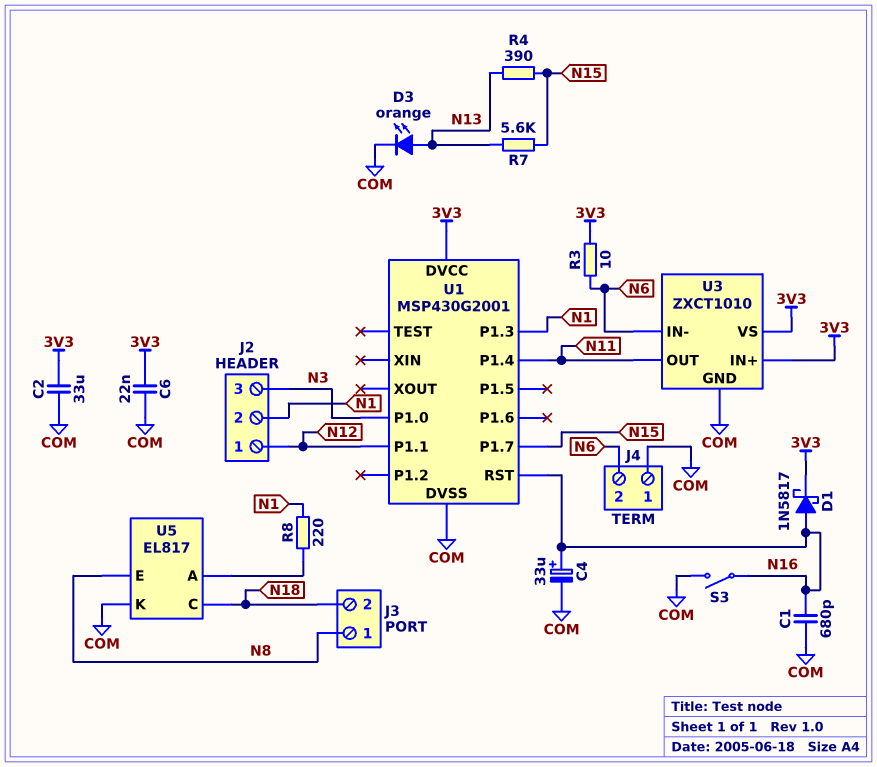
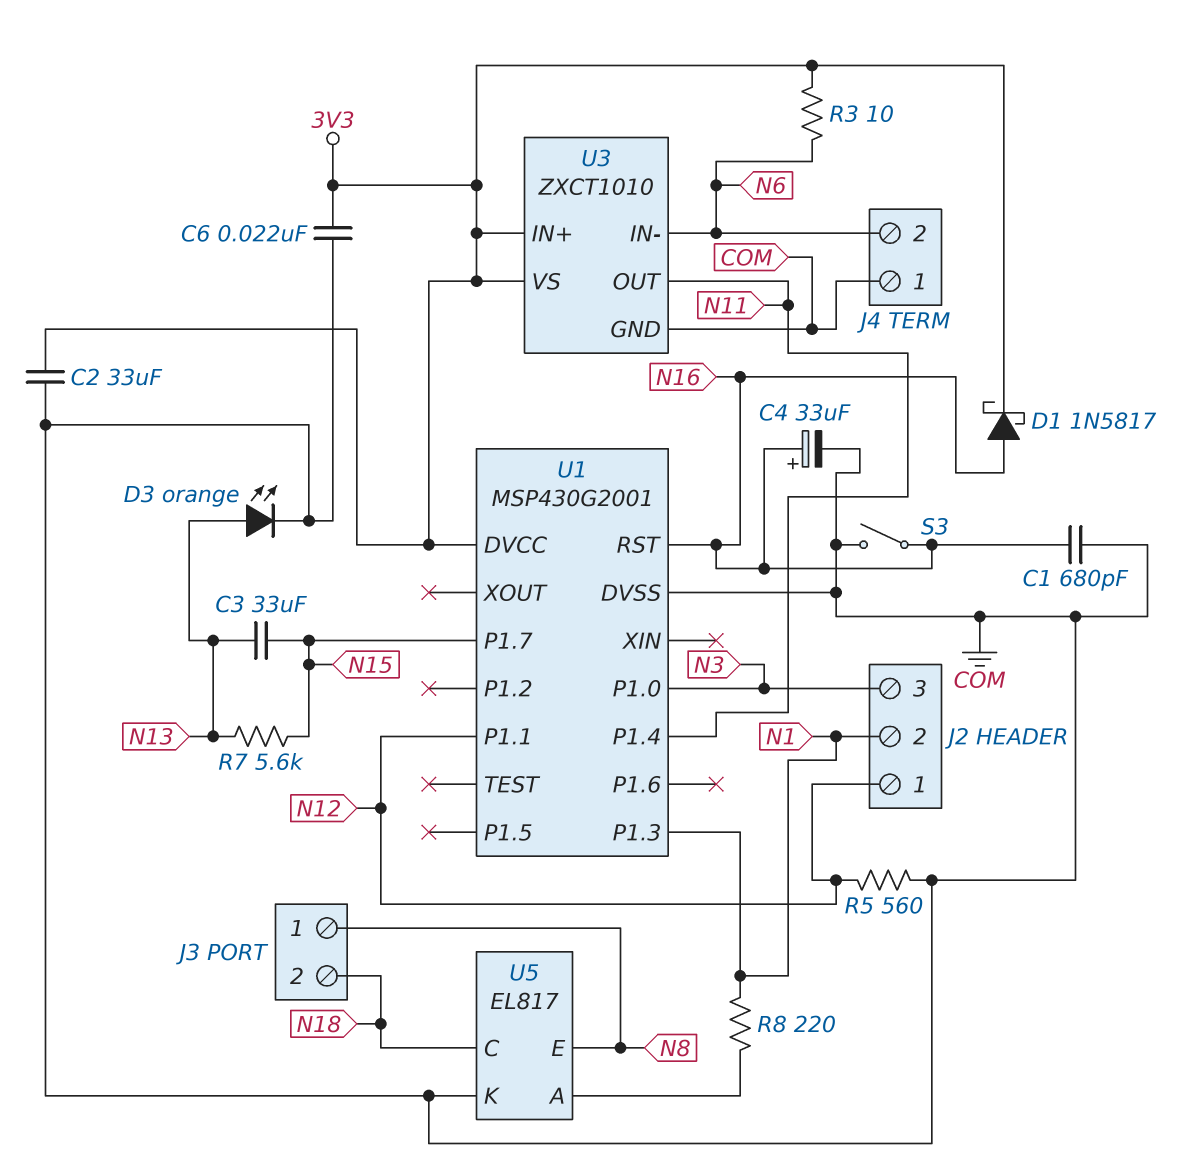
C3: none -> 33uF (N13, N15)
R4: 390 (N13, N15) -> none
R5: none -> 560 (COM, N12)

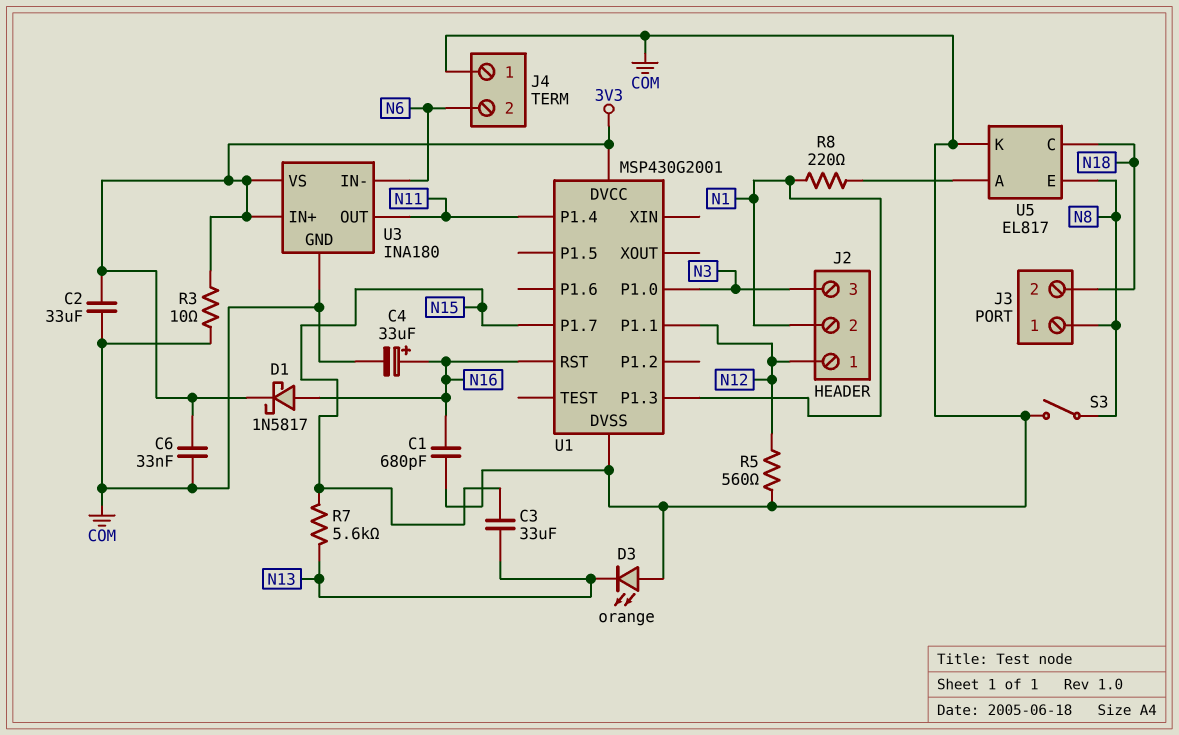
C6: 22nF (3V3, COM) -> 33nF (3V3, COM)
D3: LED orange (A N13, K COM) -> LED orange (A COM, K N13)
R3: 10 (3V3, N6) -> 10 (3V3, COM)
S3: switch (COM, N16) -> switch (COM, N8)
U3: ZXCT1010 -> INA180

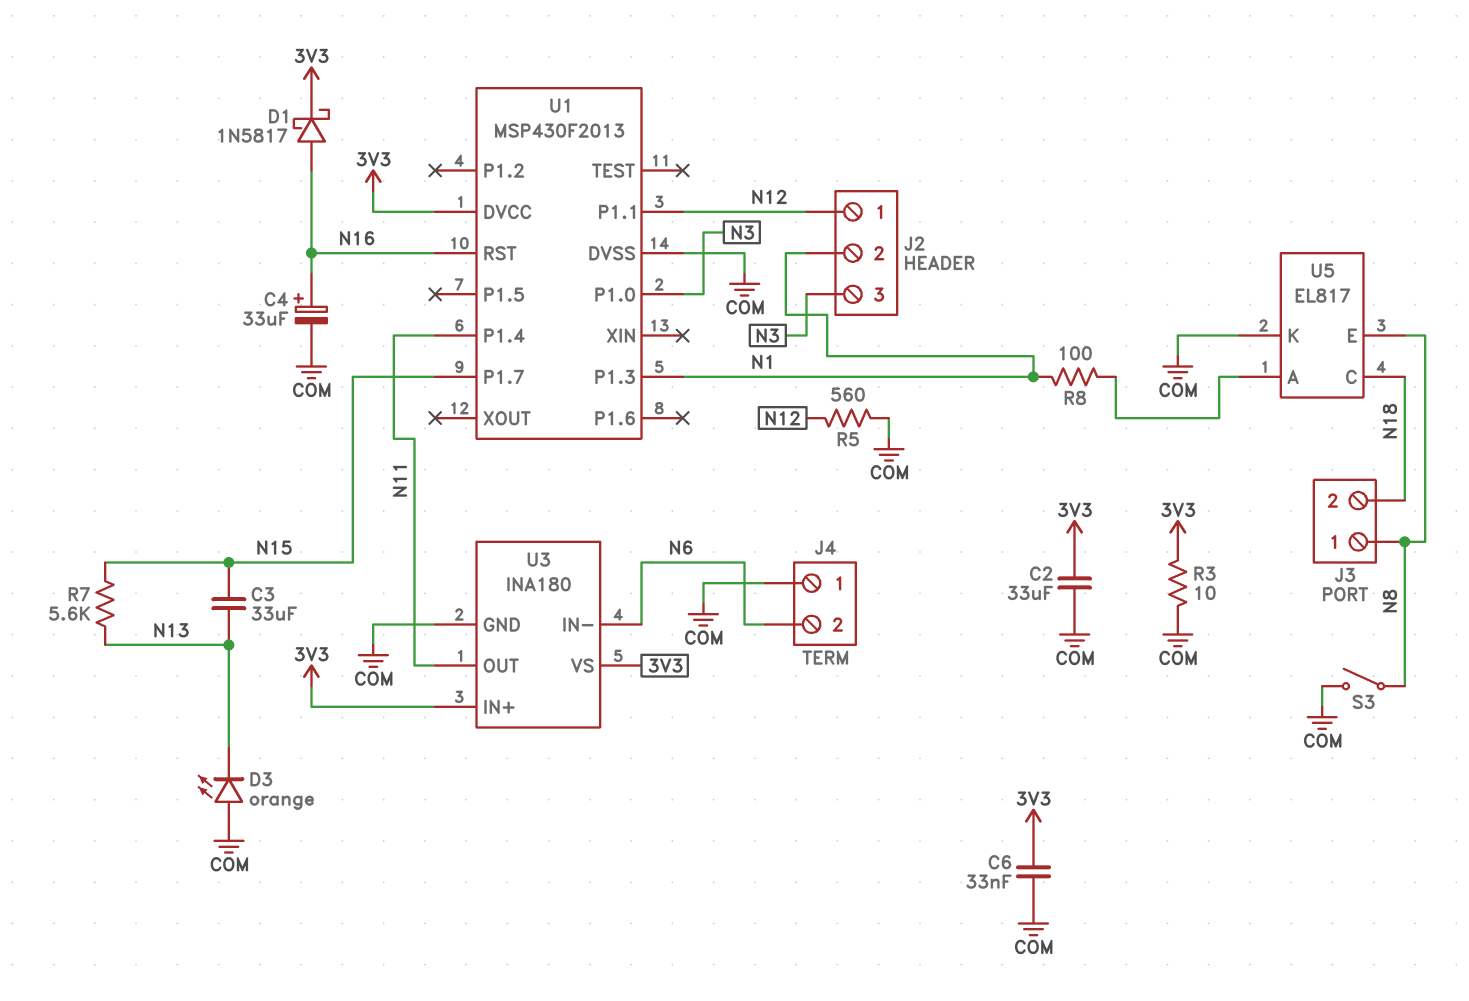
C1: 680pF (COM, N16) -> none
R8: 220 (N1, U5/A) -> 100 (N1, U5/A)
U1: MSP430G2001 -> MSP430F2013

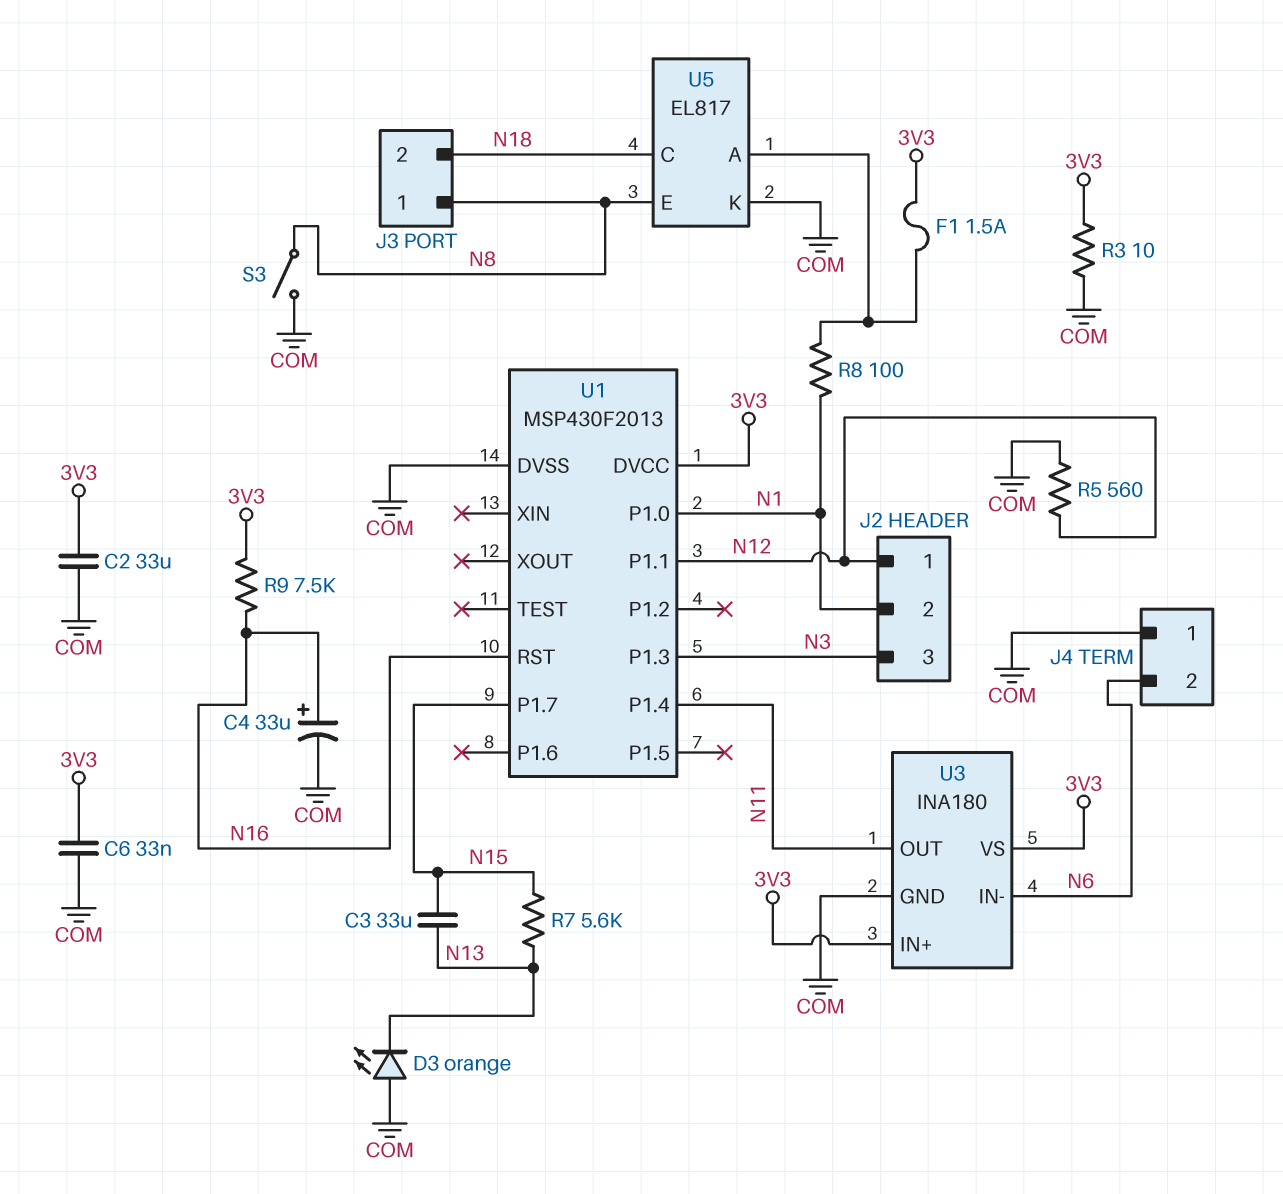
D1: schottky 1N5817 (A N16, K 3V3) -> none
F1: none -> 1.5A (3V3, U5/A)
R9: none -> 7.5k (3V3, N16)
U1 pin P1.0: N3 -> N1
U1 pin P1.3: N1 -> N3

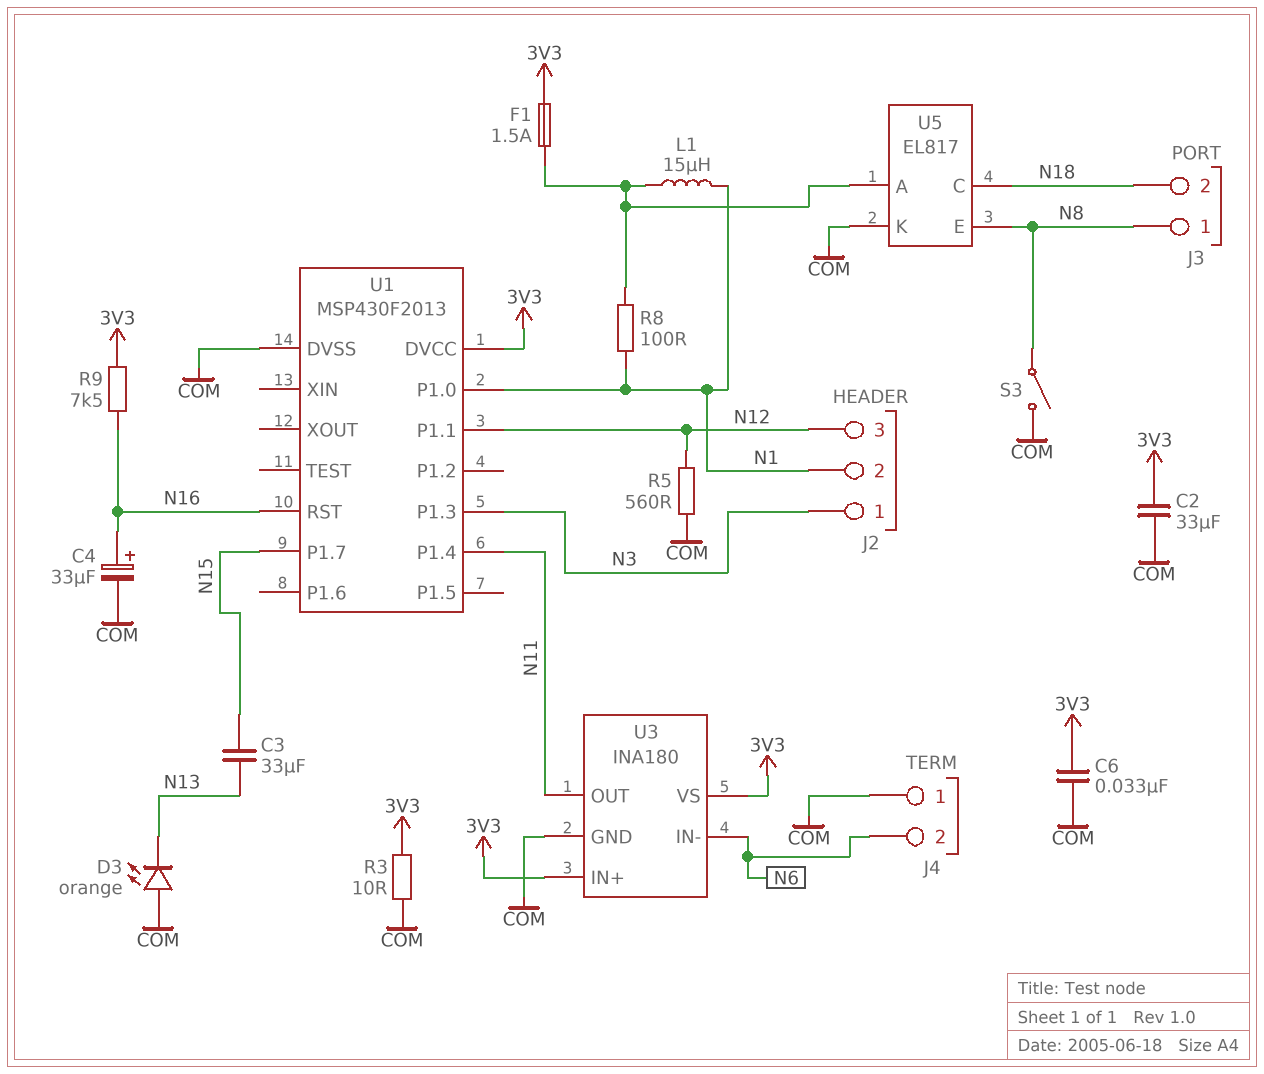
J2 pin 1: N12 -> N3
J2 pin 3: N3 -> N12
L1: none -> 15uH (N1, U5/A)
R7: 5.6k (N13, N15) -> none

